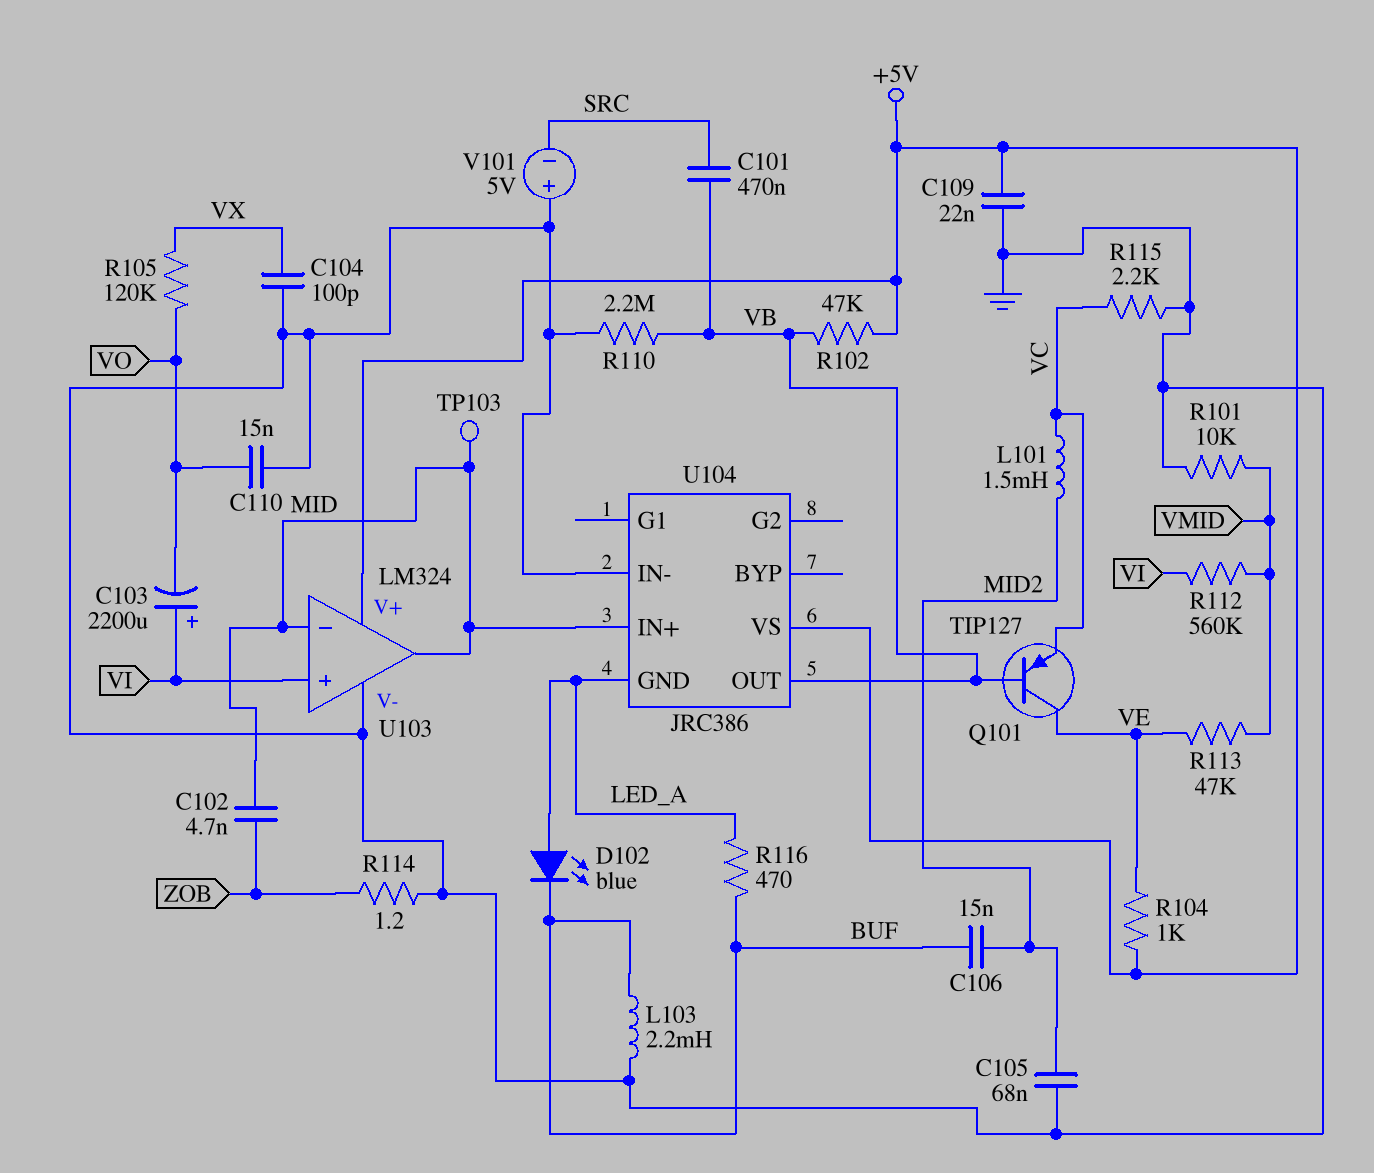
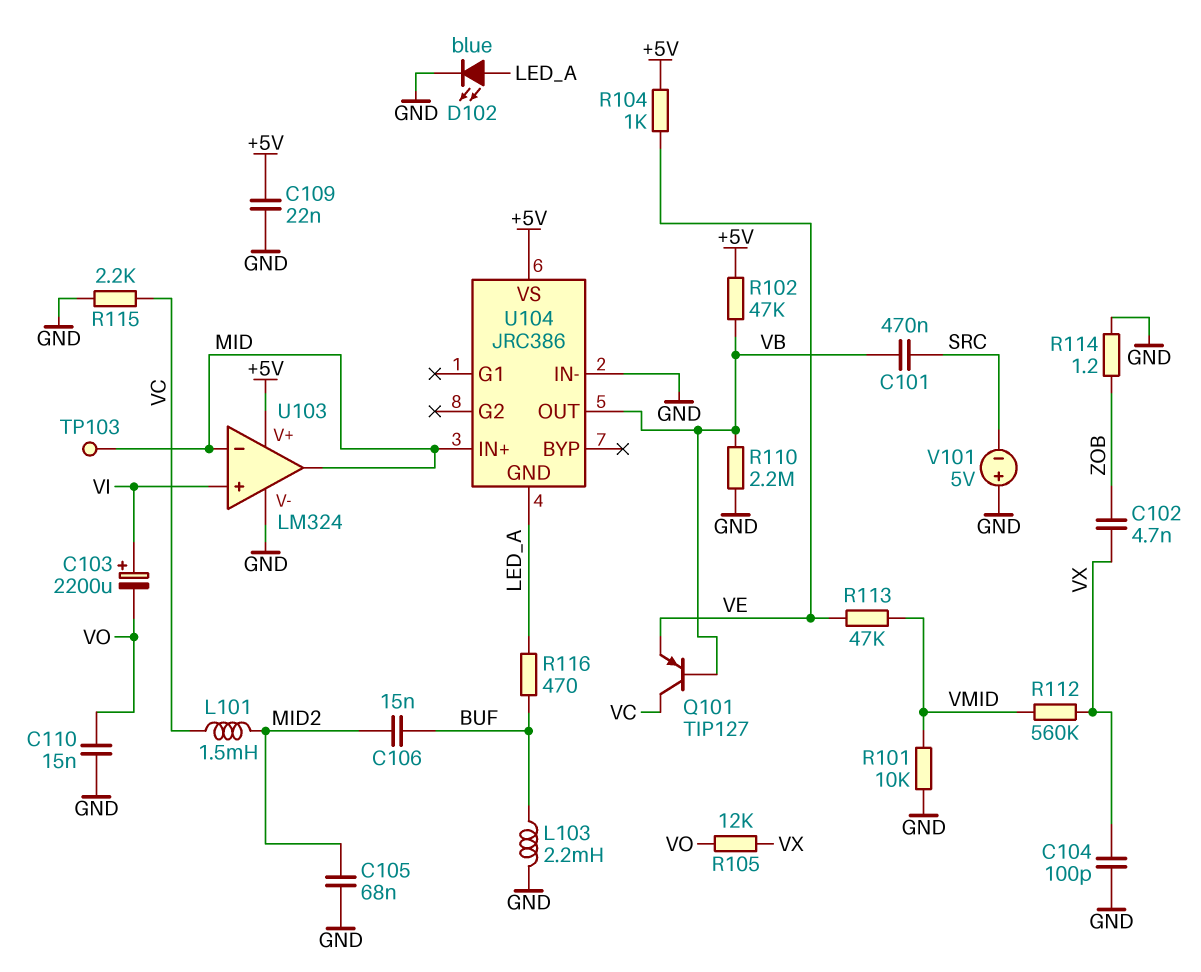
C102: 4.7nF (MID, ZOB) -> 4.7nF (VX, ZOB)
D102: LED blue (A LED_A, K BUF) -> LED blue (A LED_A, K GND)
Q101: PNP TIP127 (B VB, C VE, E VC) -> PNP TIP127 (B VB, C VC, E VE)
R105: 120k (VO, VX) -> 12k (VO, VX)
R112: 560k (VI, VMID) -> 560k (VMID, VX)

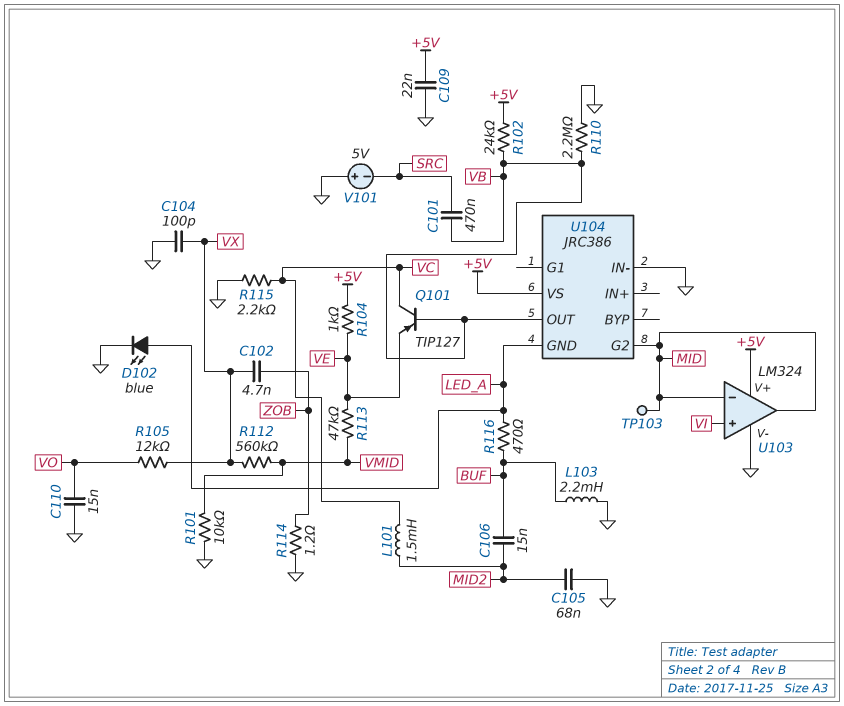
C103: 2200uF (plus VI, minus VO) -> none
R102: 47k (+5V, VB) -> 24k (+5V, VB)
U104 pin G2: none -> MID
U104 pin IN+: MID -> none

